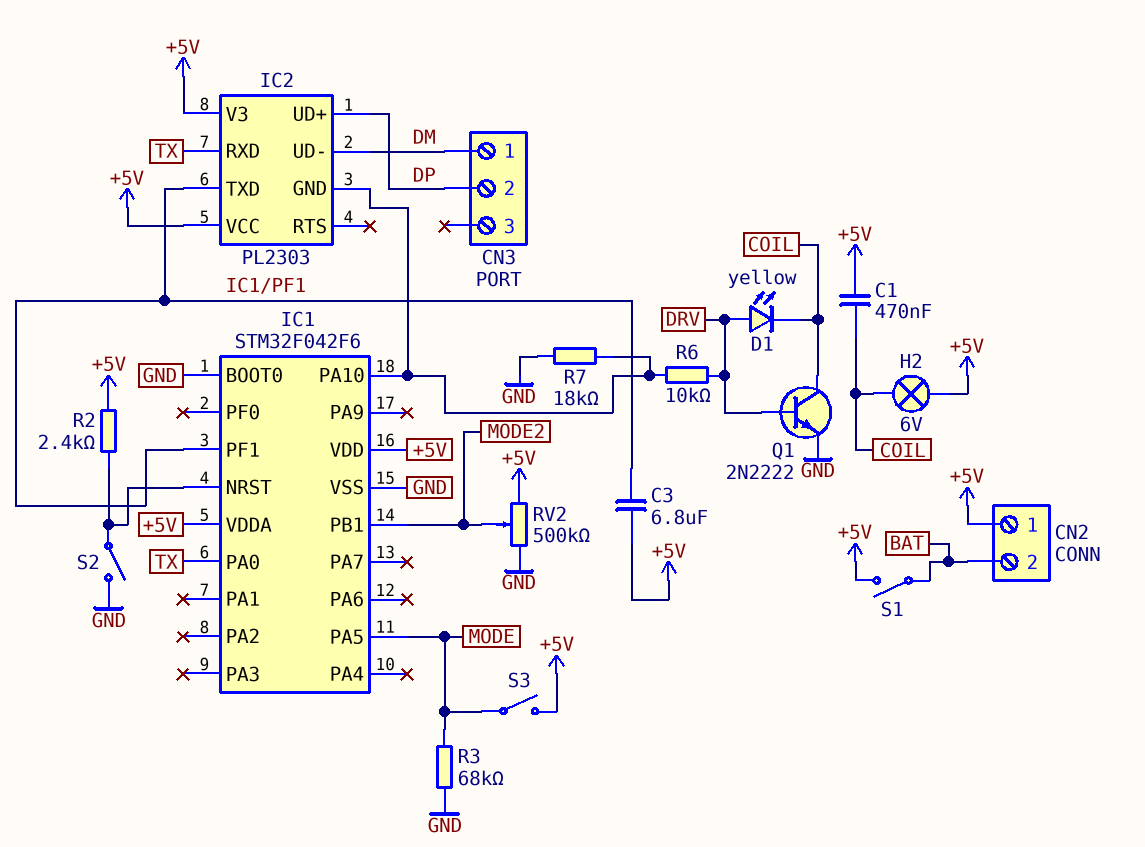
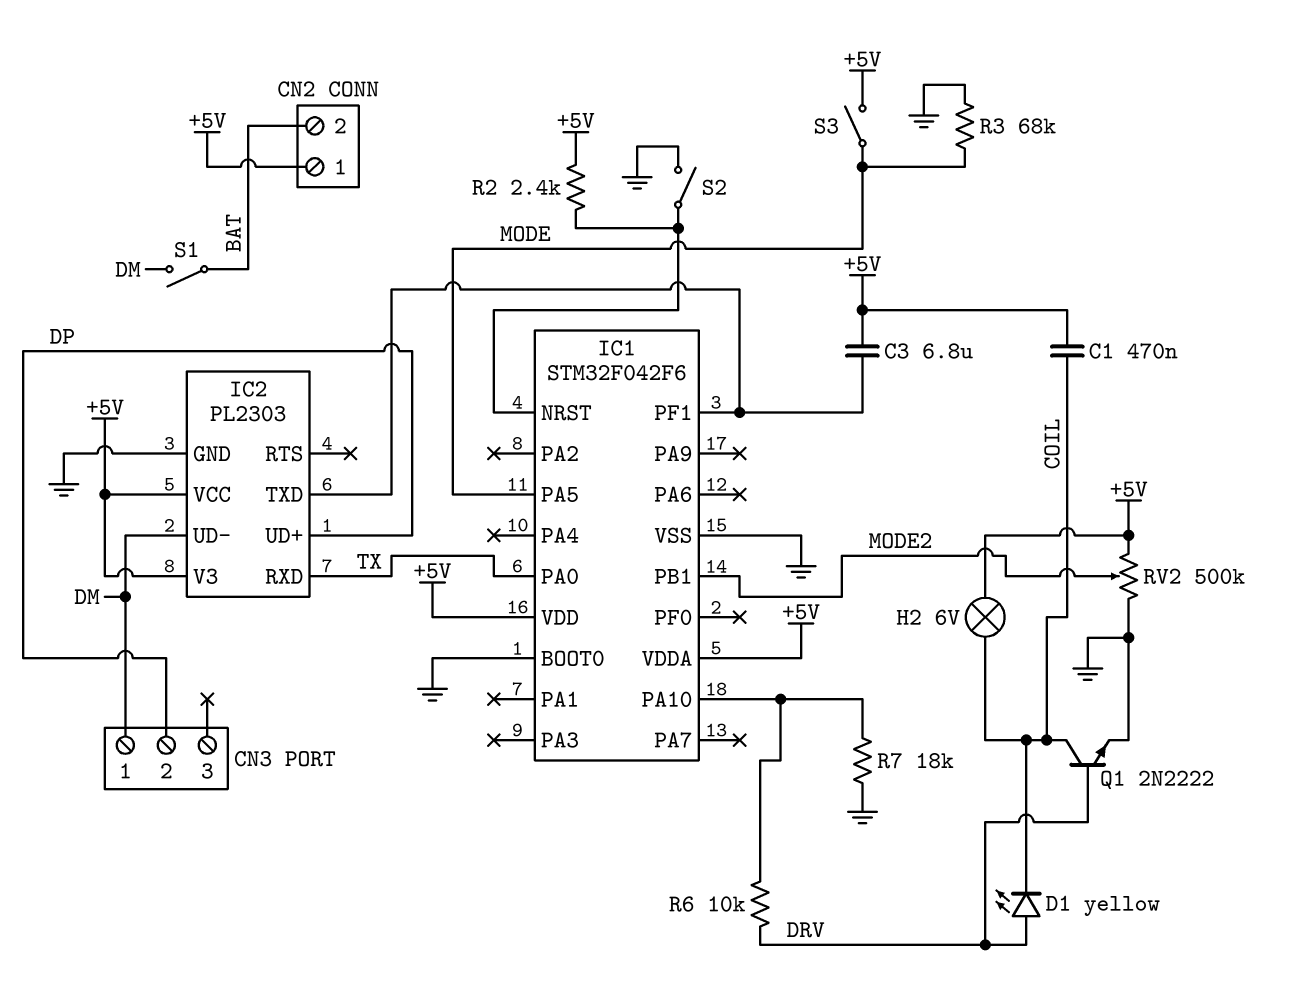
IC2 pin GND: IC1/PA10 -> GND
S1: switch (+5V, BAT) -> switch (BAT, DM)

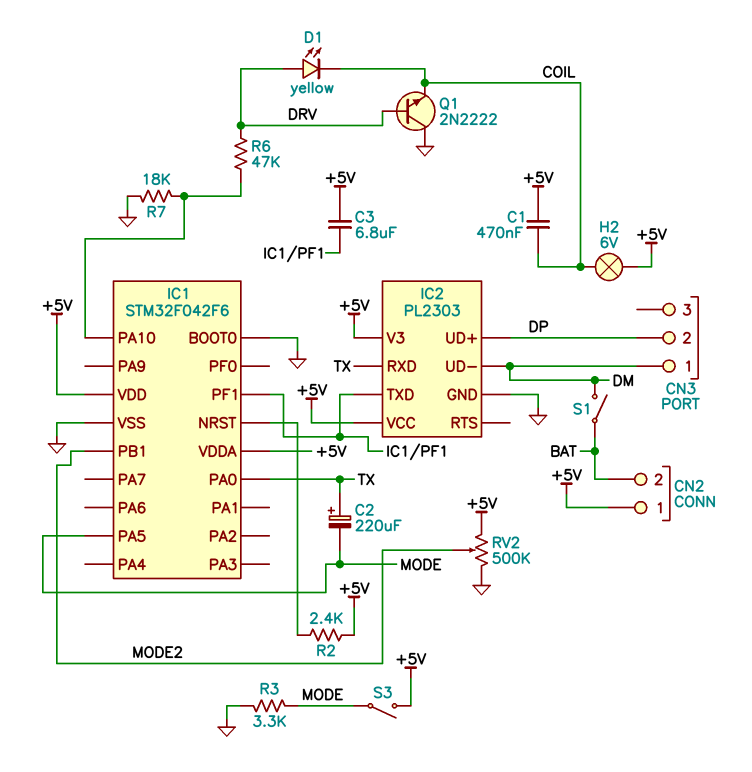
C2: none -> 220uF (plus TX, minus MODE)
Q1: NPN 2N2222 (B DRV, C COIL, E GND) -> NPN 2N2222 (B DRV, C GND, E COIL)
R3: 68k (GND, MODE) -> 3.3k (GND, MODE)
R6: 10k (DRV, IC1/PA10) -> 47k (DRV, IC1/PA10)
S2: switch (GND, IC1/NRST) -> none

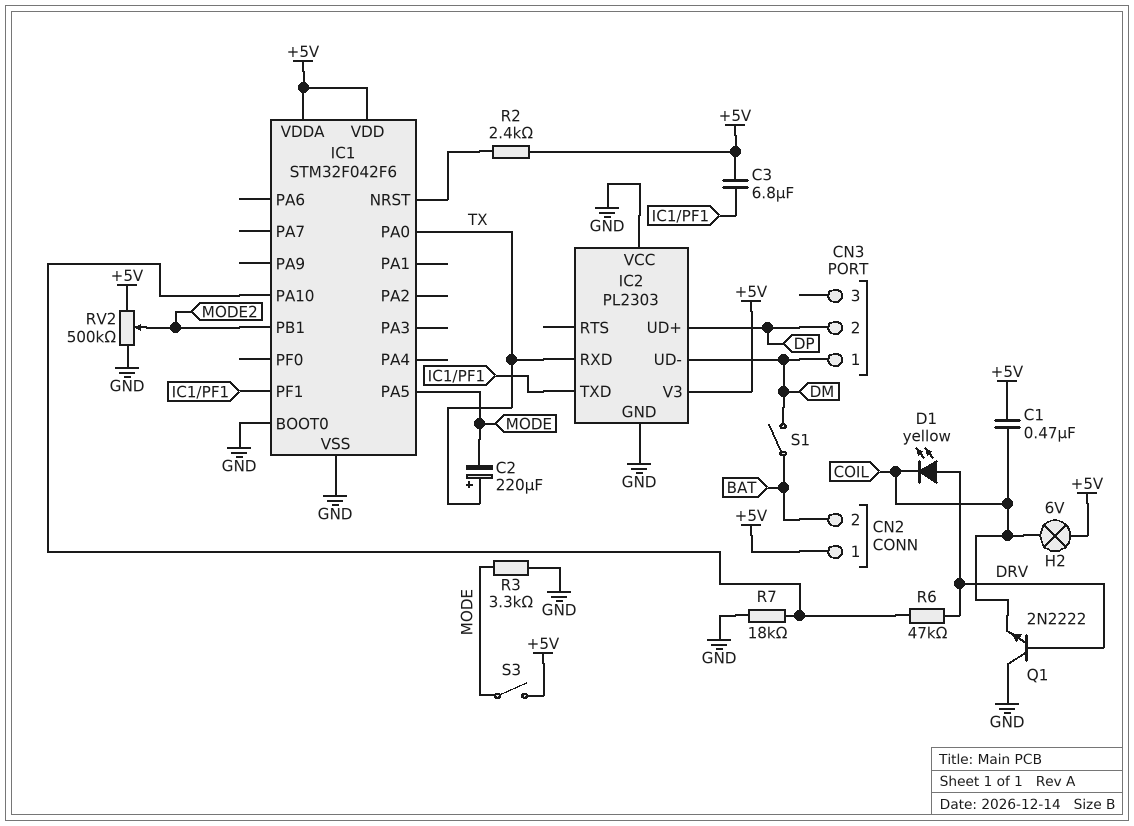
IC2 pin VCC: +5V -> GND

